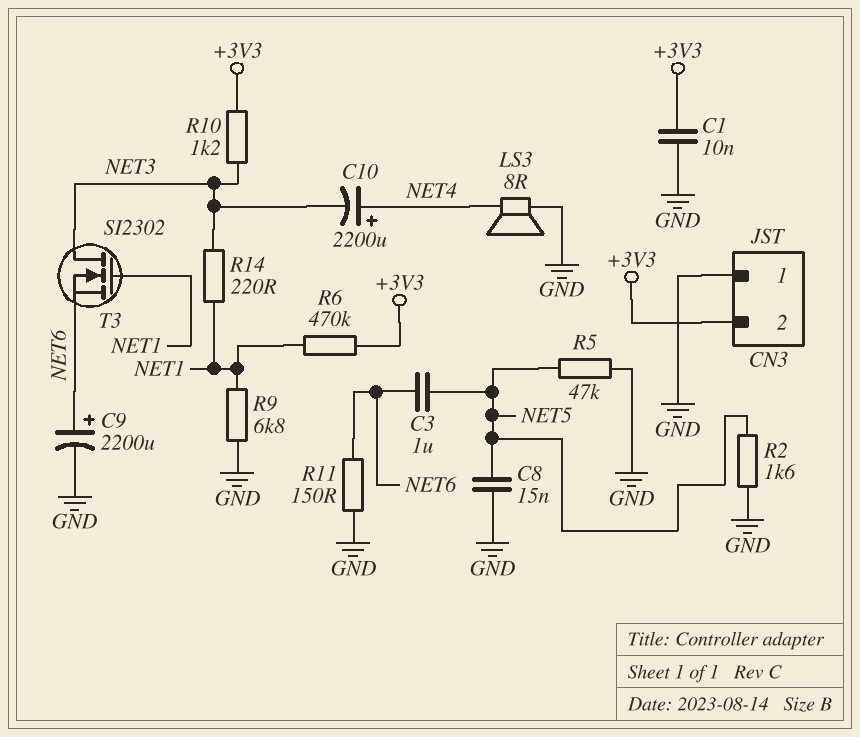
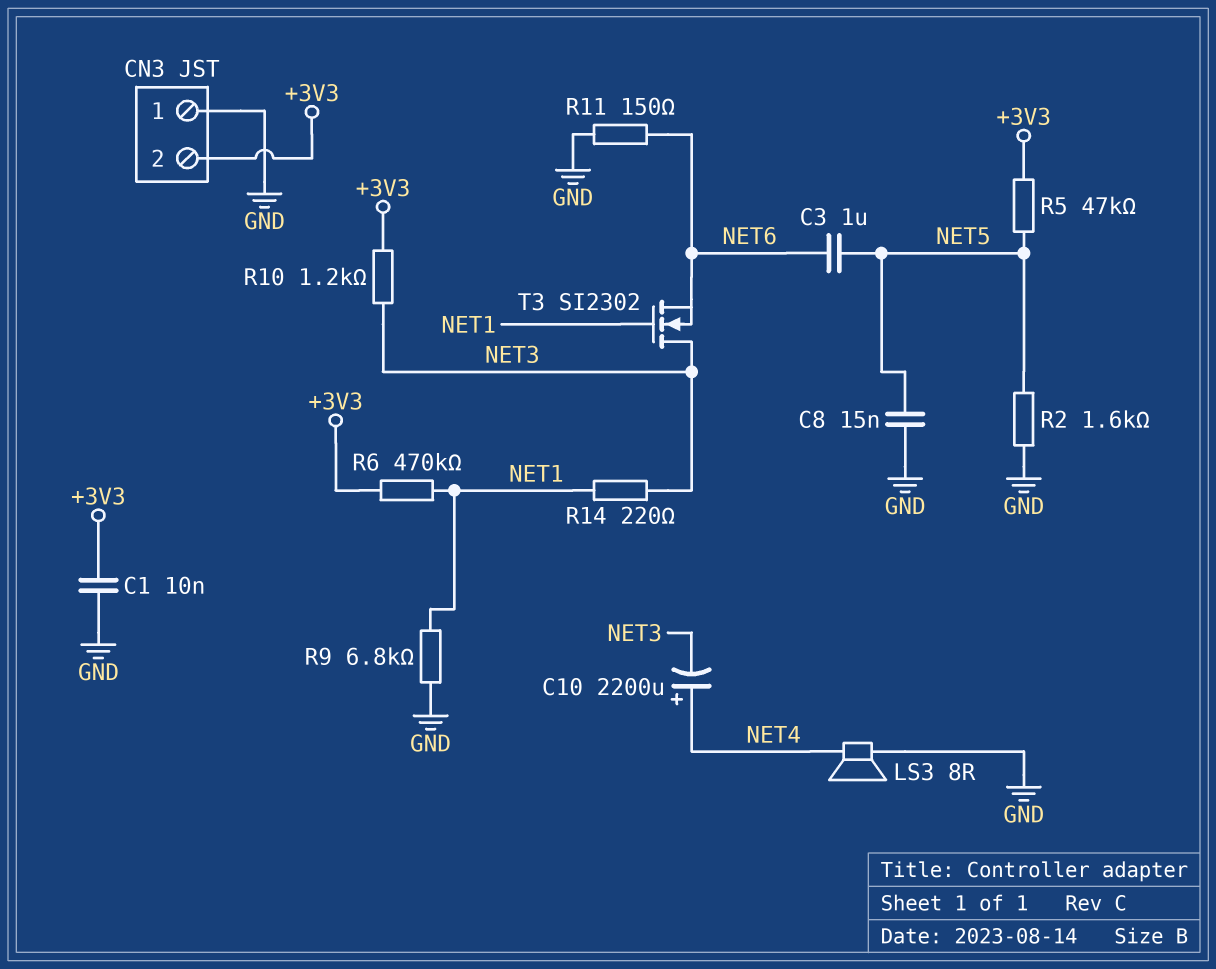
C9: 2200uF (plus NET6, minus GND) -> none
R5: 47k (GND, NET5) -> 47k (+3V3, NET5)

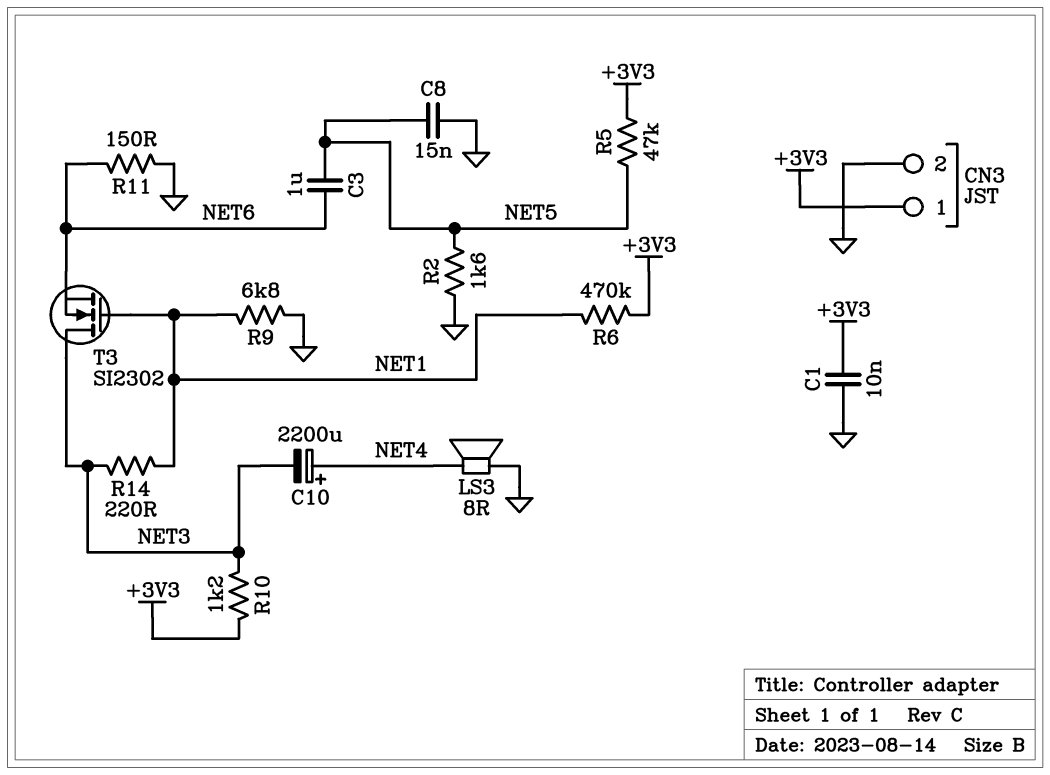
CN3 pin 1: GND -> +3V3
CN3 pin 2: +3V3 -> GND

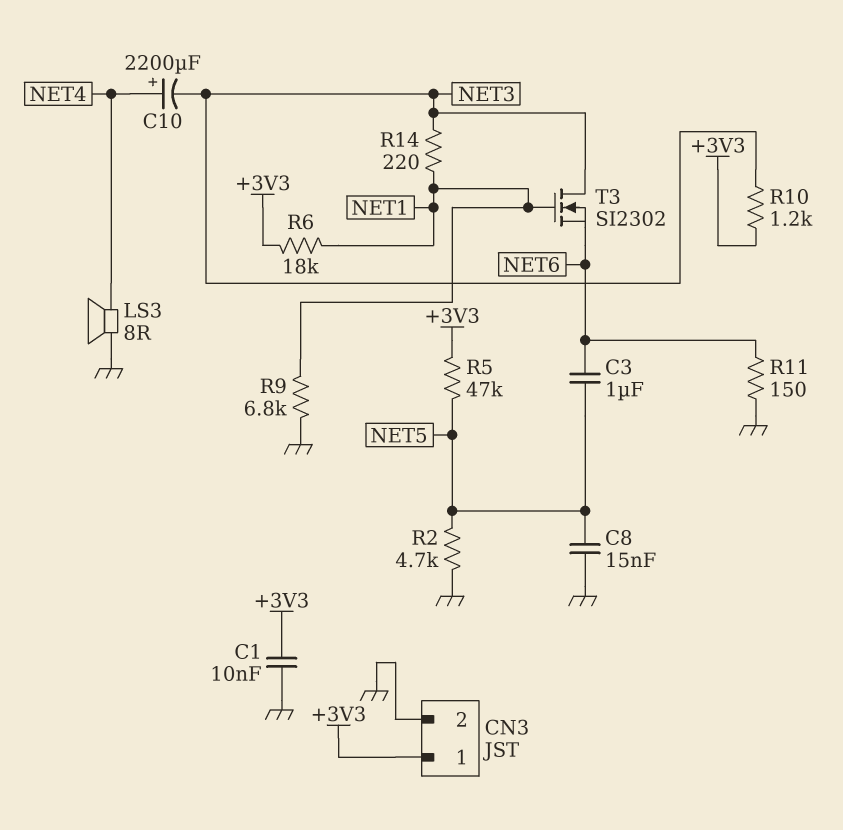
R2: 1.6k (GND, NET5) -> 4.7k (GND, NET5)
R6: 470k (+3V3, NET1) -> 18k (+3V3, NET1)

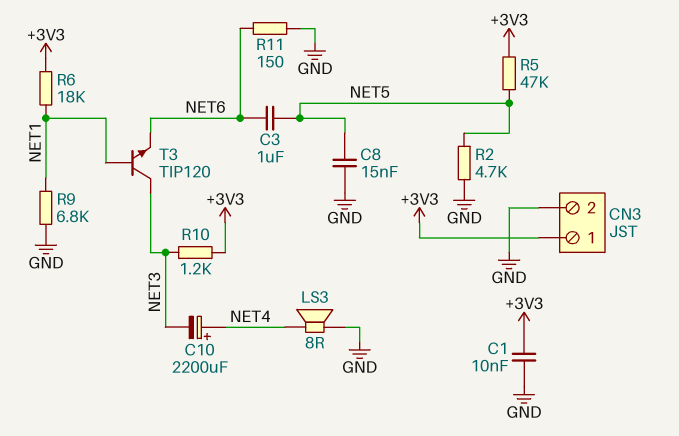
R14: 220 (NET1, NET3) -> none
T3: NMOS SI2302 (G NET1, D NET3, S NET6) -> NPN TIP120 (B NET1, C NET3, E NET6)

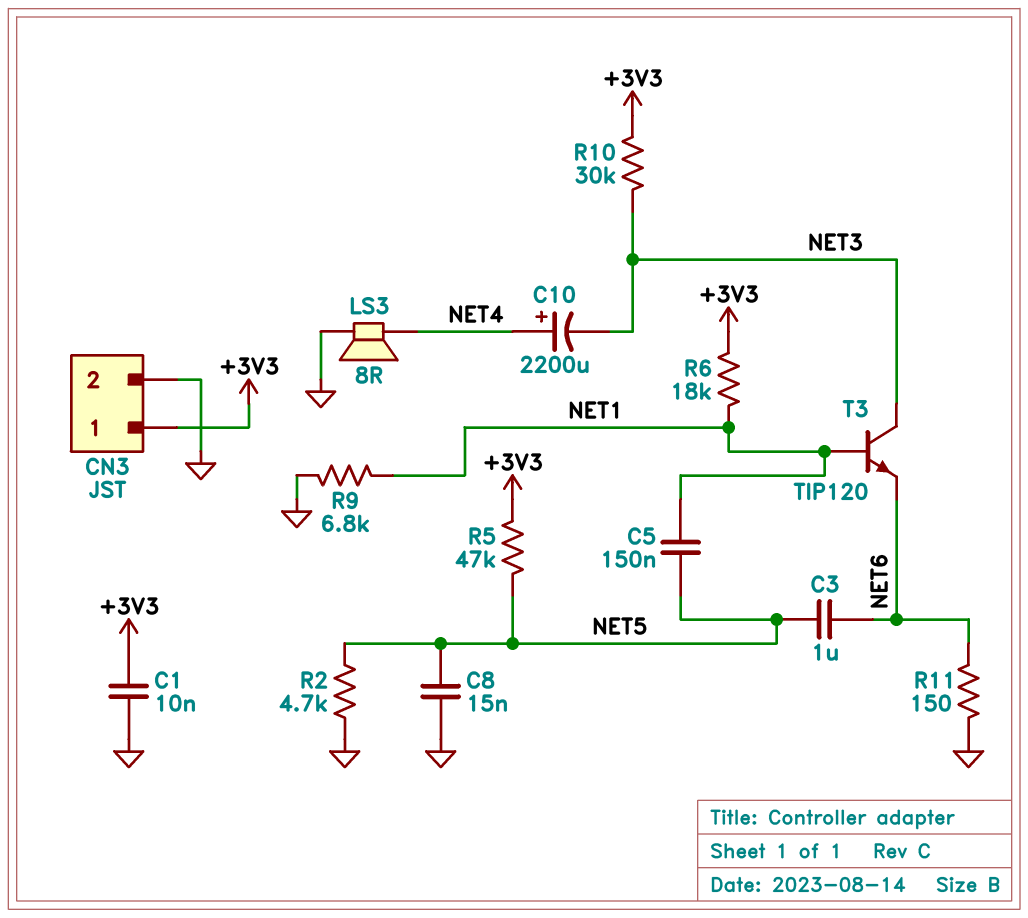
C5: none -> 150nF (NET1, NET5)
R10: 1.2k (+3V3, NET3) -> 30k (+3V3, NET3)

